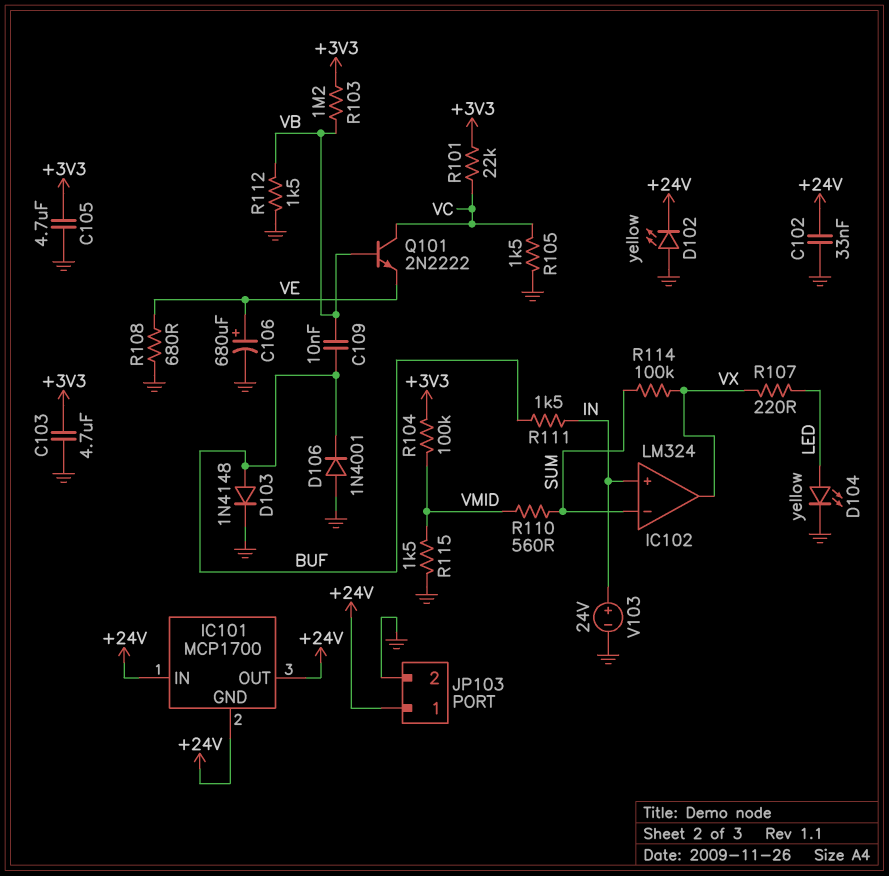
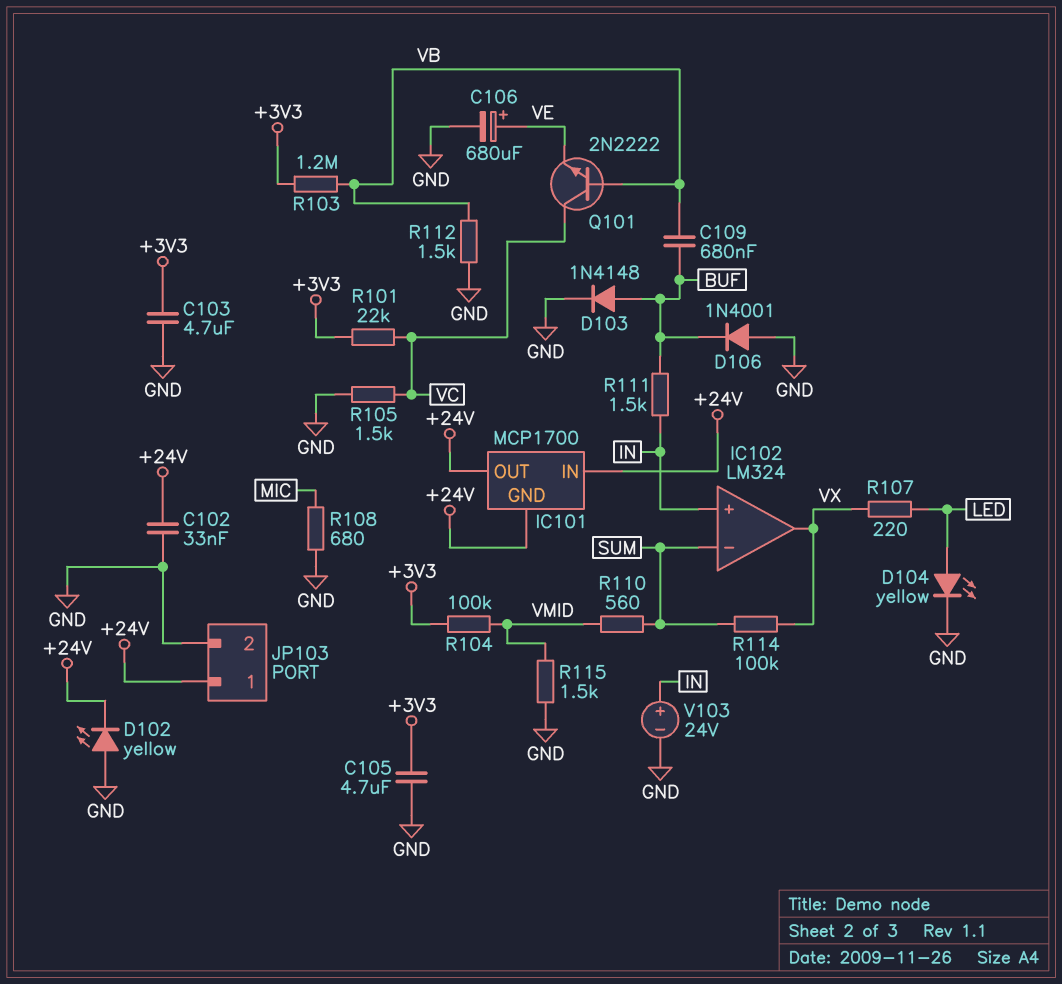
C109: 10nF (BUF, VB) -> 680nF (BUF, VB)
R108: 680 (GND, VE) -> 680 (GND, MIC)

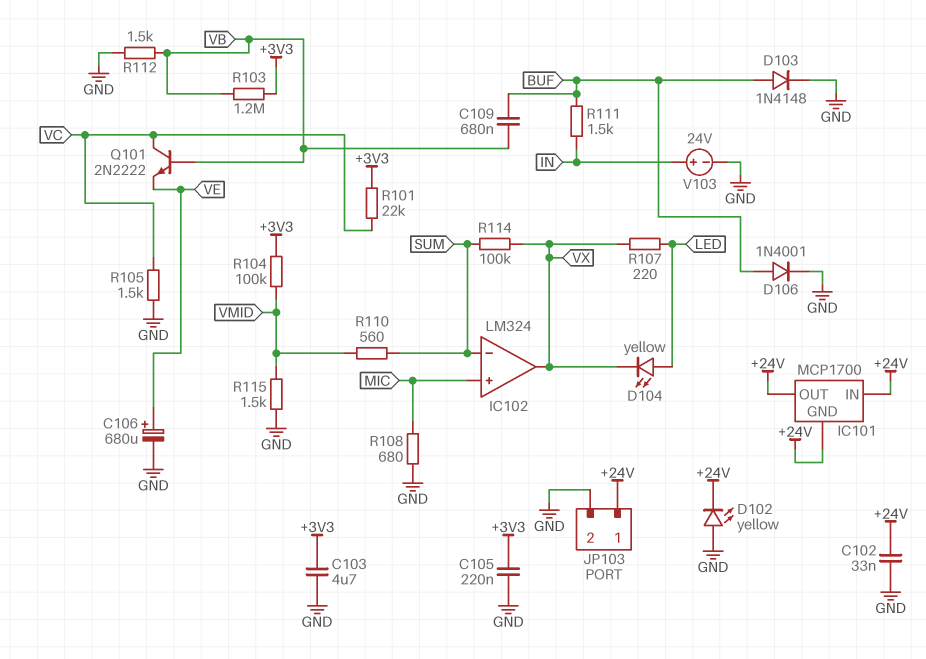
C105: 4.7uF (+3V3, GND) -> 220nF (+3V3, GND)
D104: LED yellow (A LED, K GND) -> LED yellow (A LED, K VX)
D106: diode 1N4001 (A GND, K BUF) -> diode 1N4001 (A BUF, K GND)
IC102 pin in+: IN -> MIC

